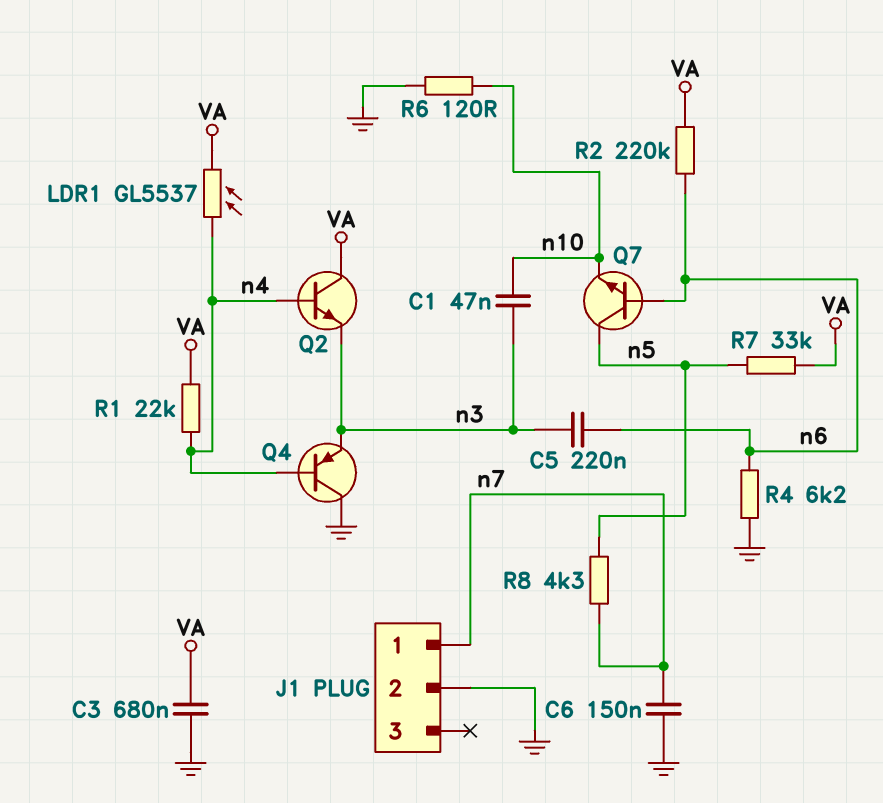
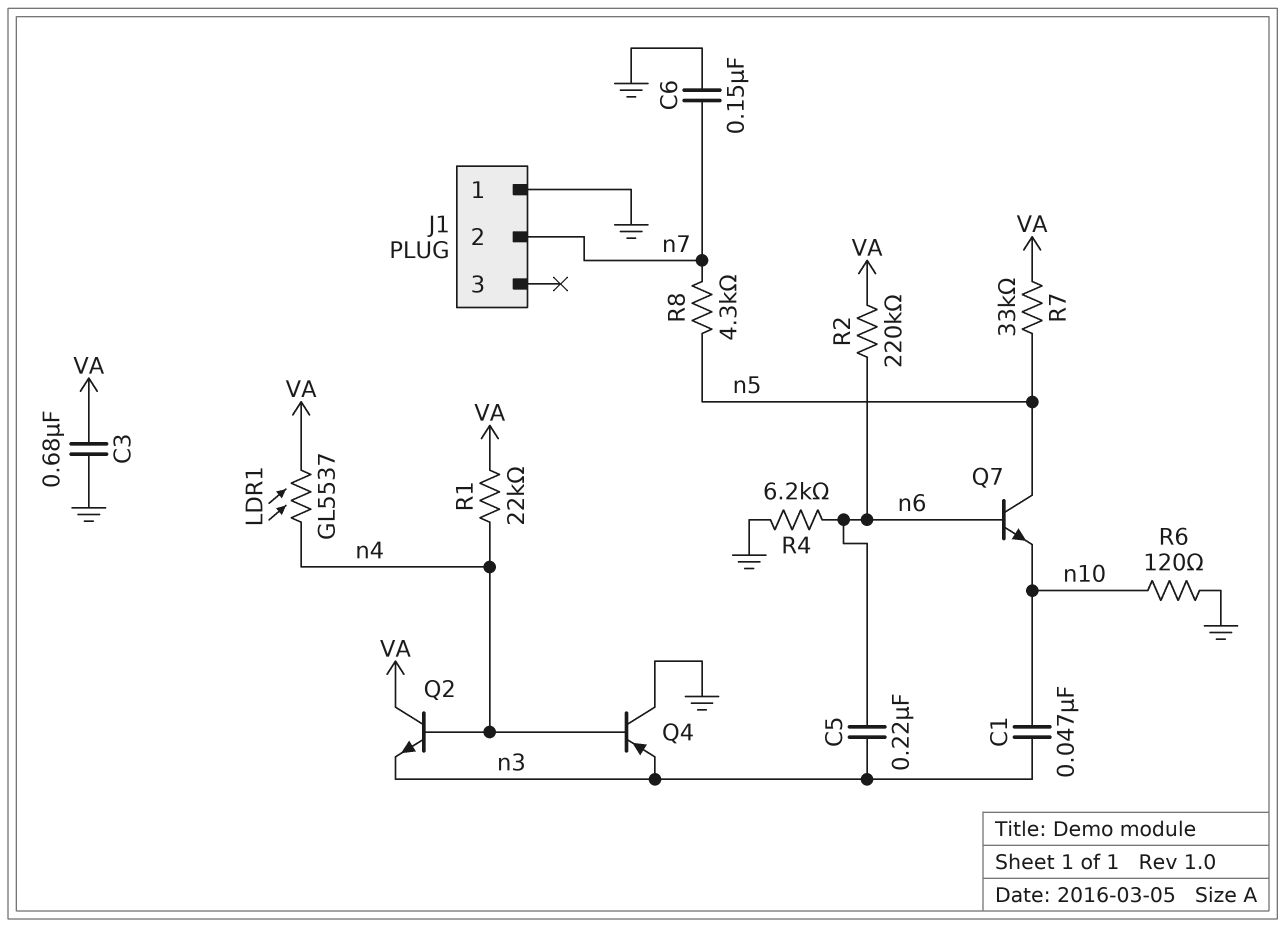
J1 pin 1: n7 -> GND
J1 pin 2: GND -> n7

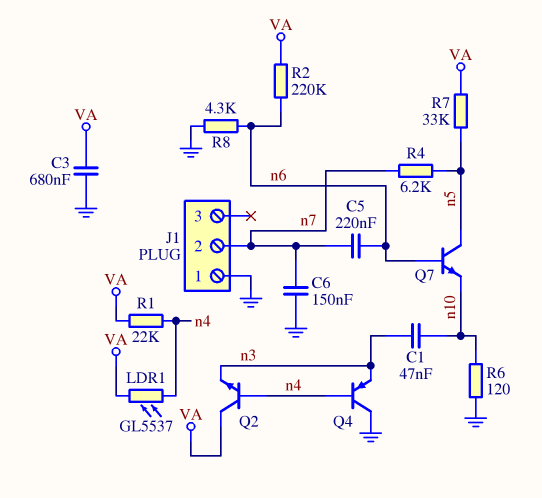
C5: 220nF (n3, n6) -> 220nF (n6, n7)
R4: 6.2k (GND, n6) -> 6.2k (n5, n7)
R8: 4.3k (n5, n7) -> 4.3k (GND, n6)

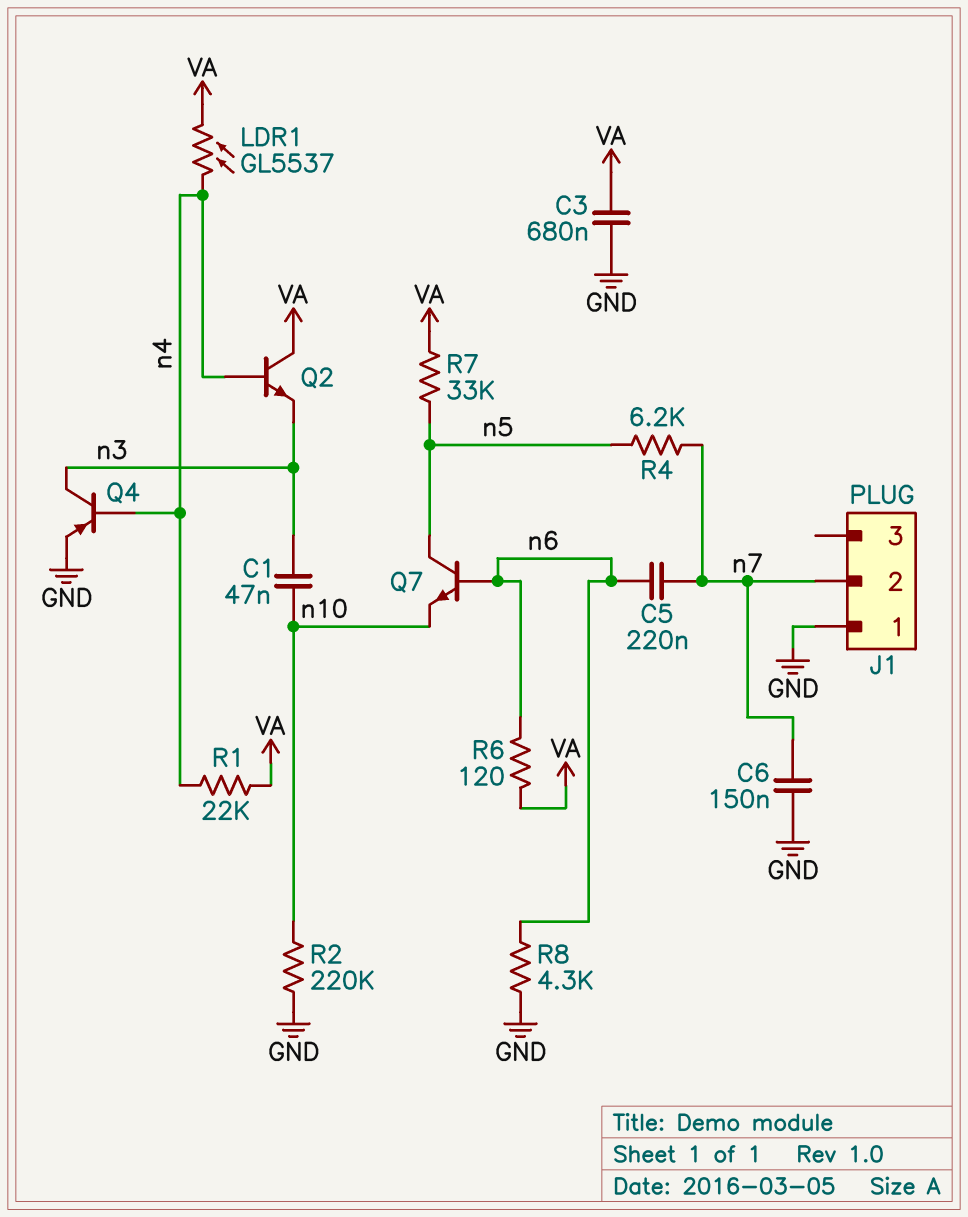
Q4: PNP (B n4, C GND, E n3) -> PNP (B n4, C n3, E GND)
R2: 220k (VA, n6) -> 220k (GND, n10)
R6: 120 (GND, n10) -> 120 (VA, n6)

